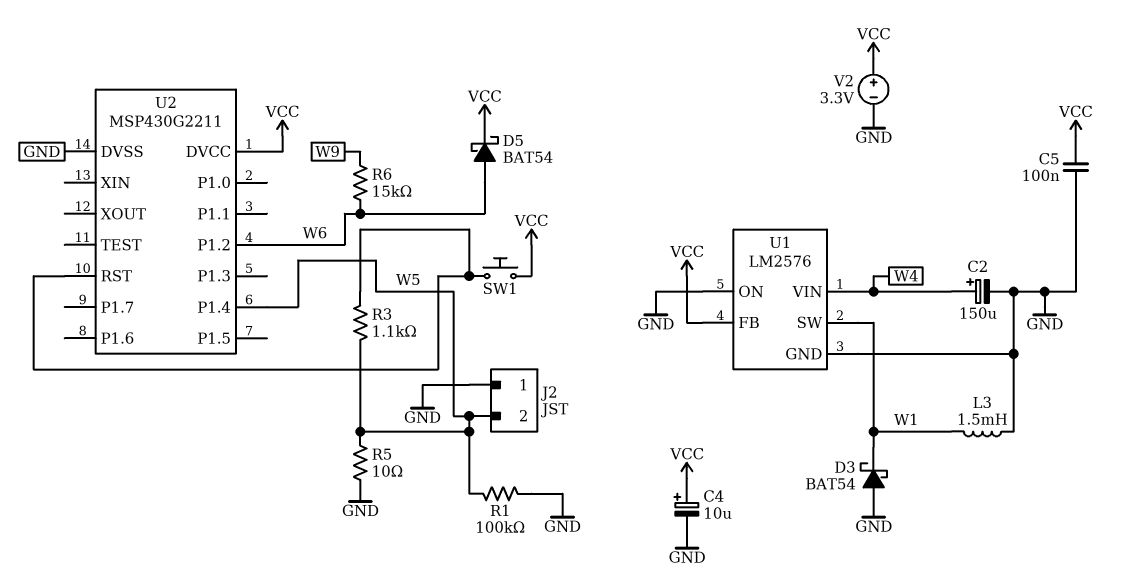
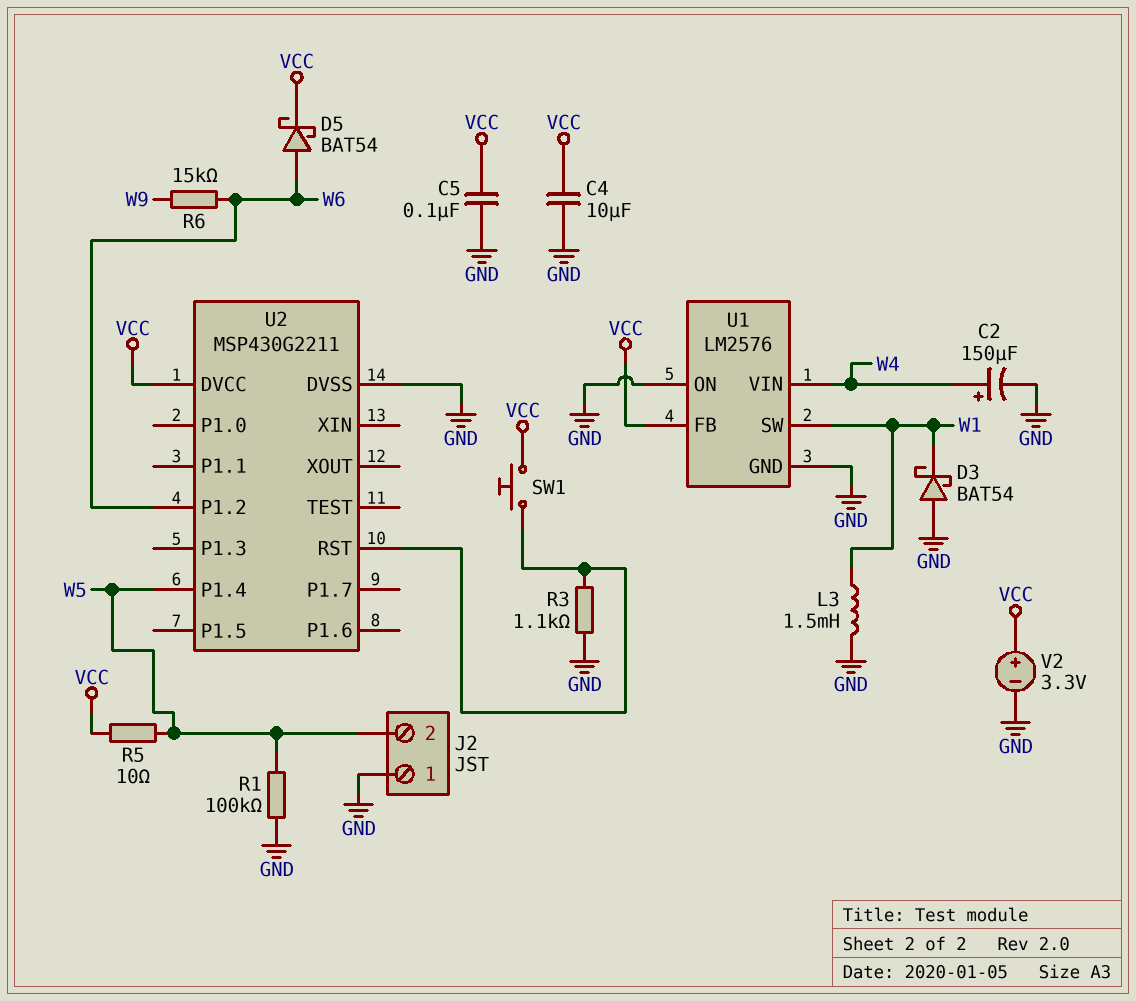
C4: 10uF (plus VCC, minus GND) -> 10uF (GND, VCC)
R3: 1.1k (U2/RST, W5) -> 1.1k (GND, U2/RST)
R5: 10 (GND, W5) -> 10 (VCC, W5)

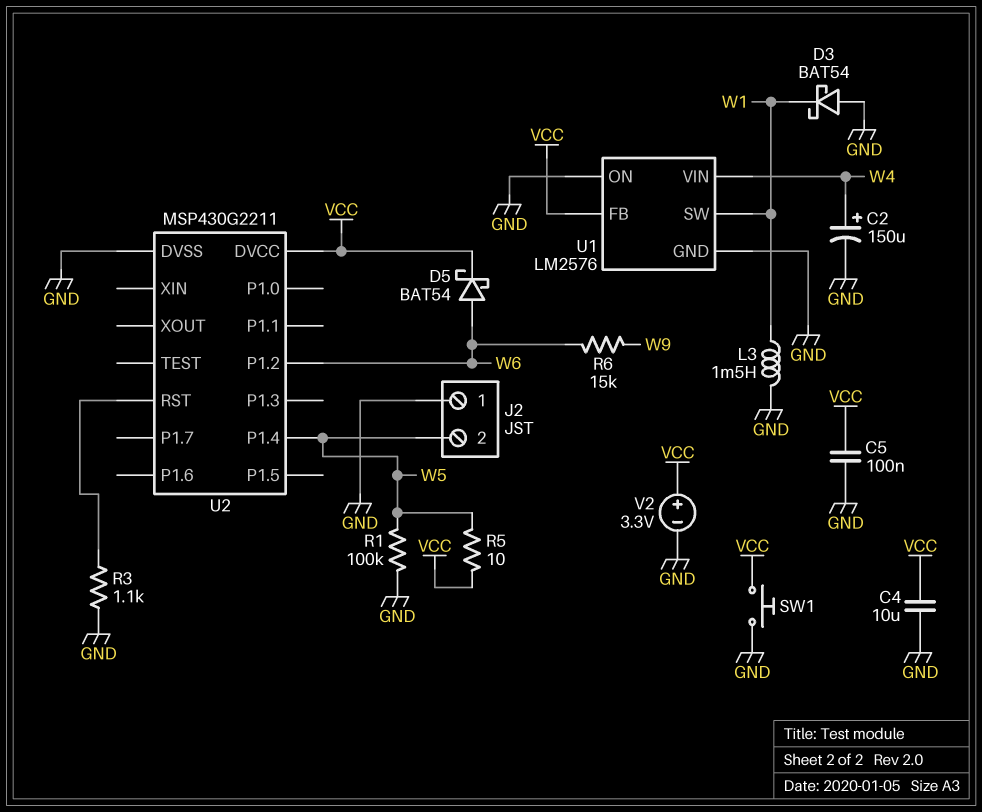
SW1: button (U2/RST, VCC) -> button (GND, VCC)

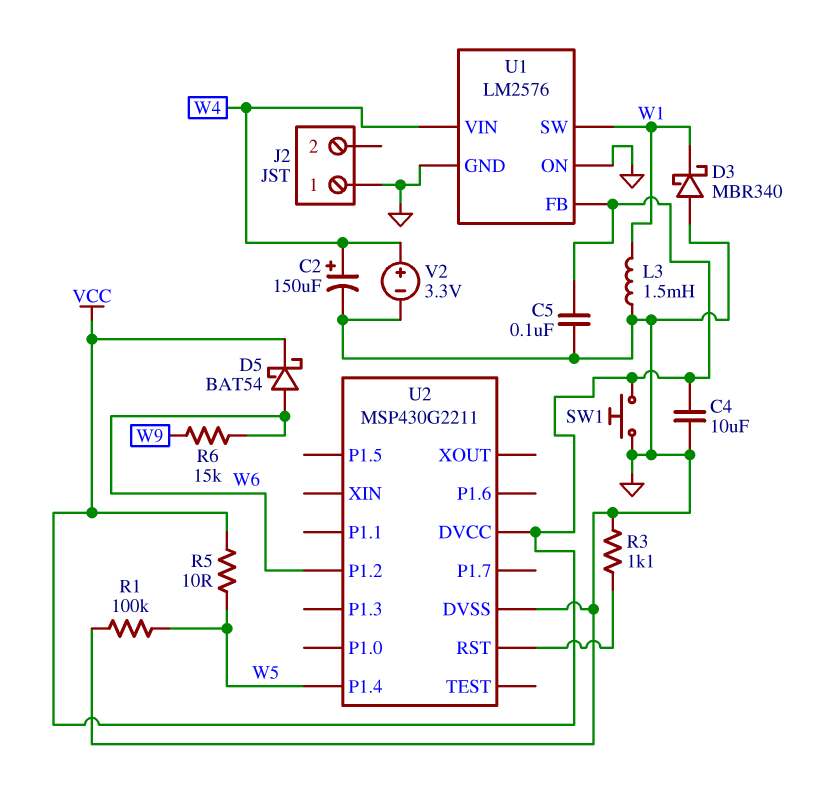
D3: schottky BAT54 (A GND, K W1) -> schottky MBR340 (A GND, K W1)
J2 pin 2: W5 -> none
V2: 3.3V (plus VCC, minus GND) -> 3.3V (plus W4, minus GND)

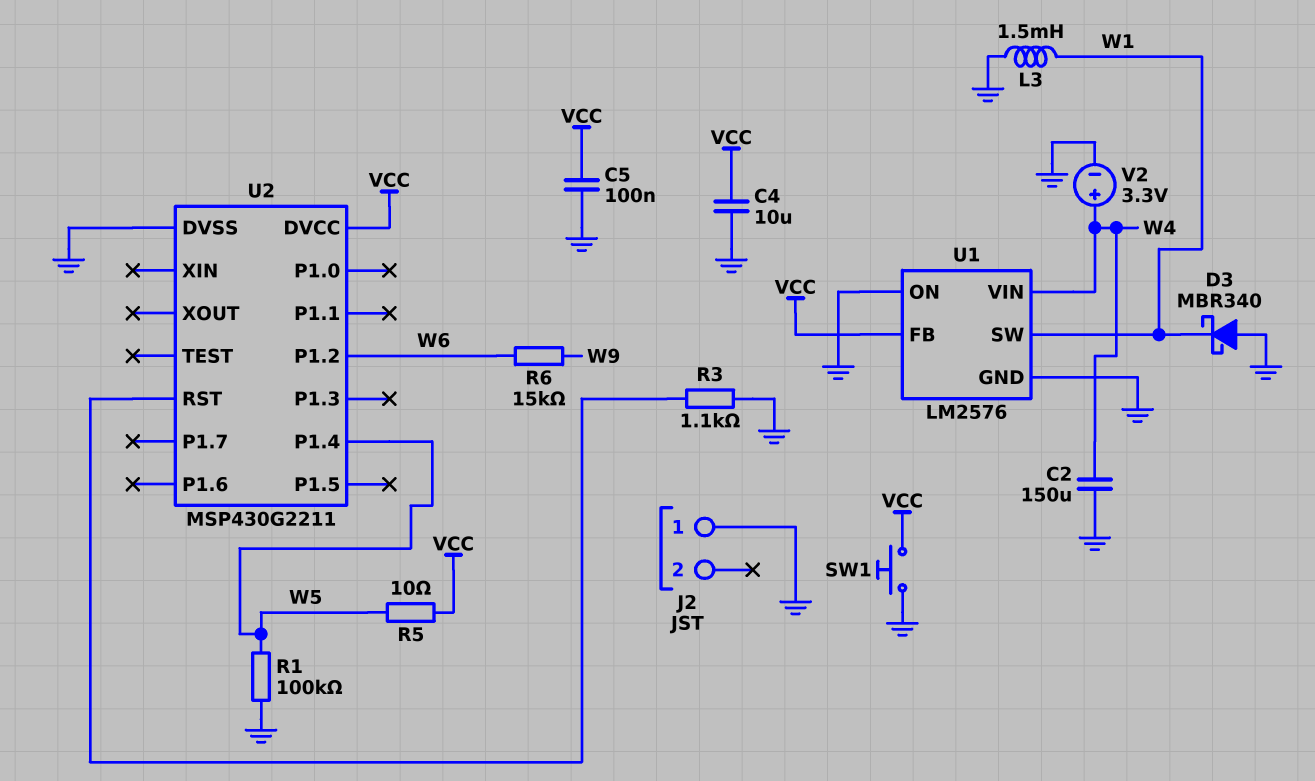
C2: 150uF (plus W4, minus GND) -> 150uF (GND, W4)
D5: schottky BAT54 (A W6, K VCC) -> none

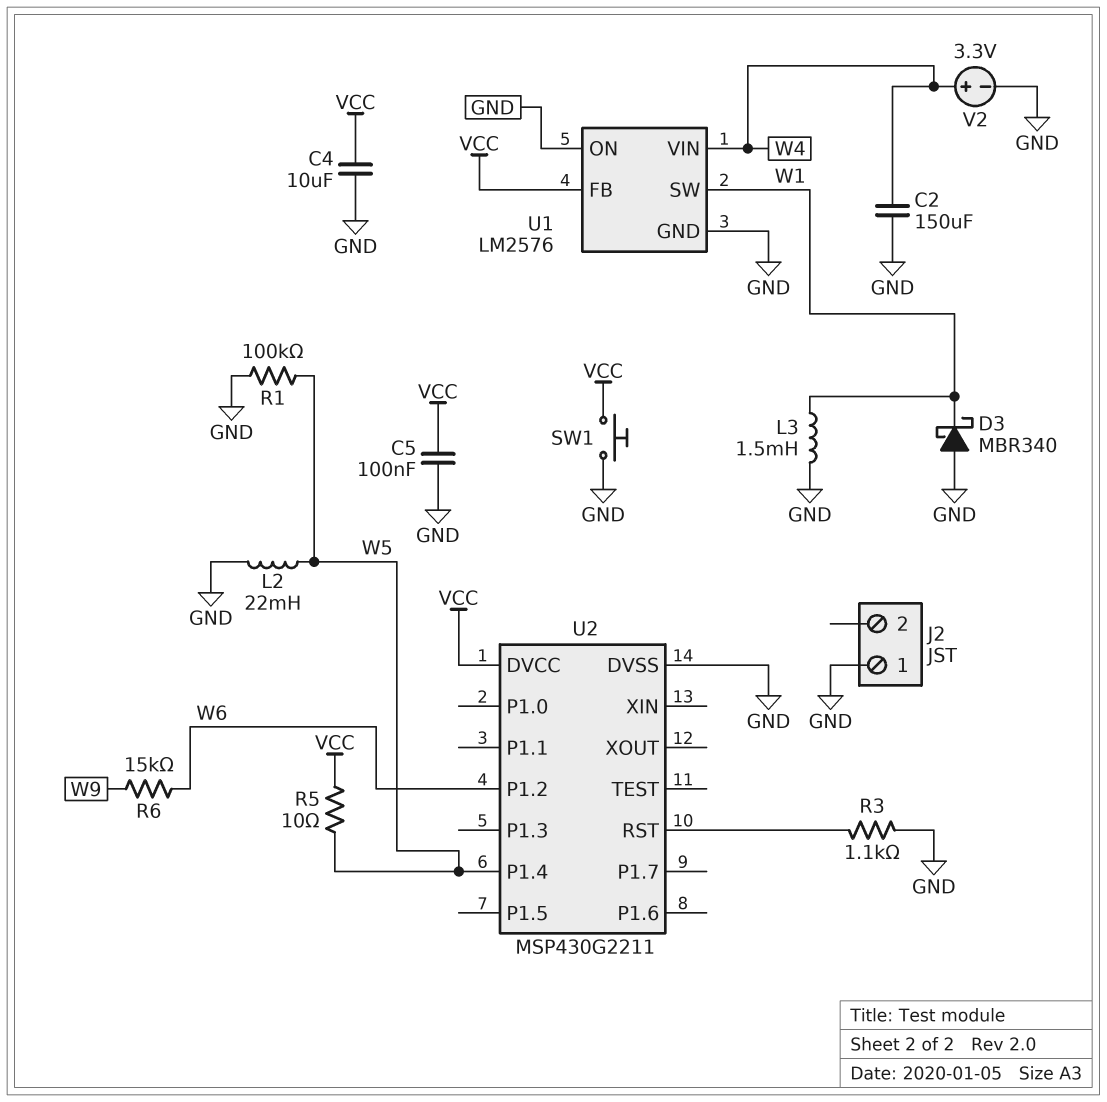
L2: none -> 22mH (GND, W5)

